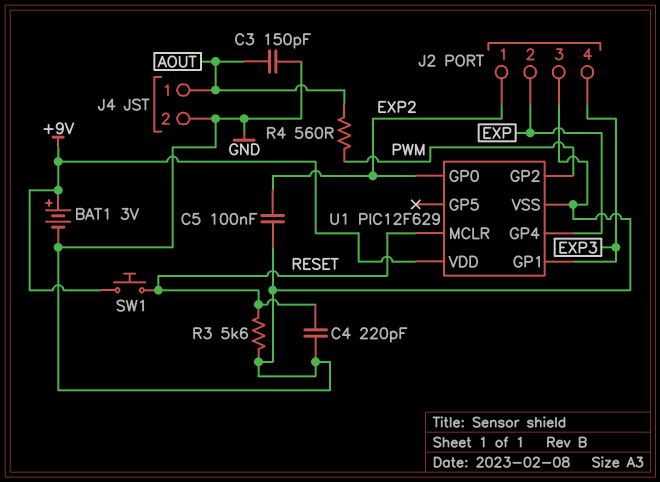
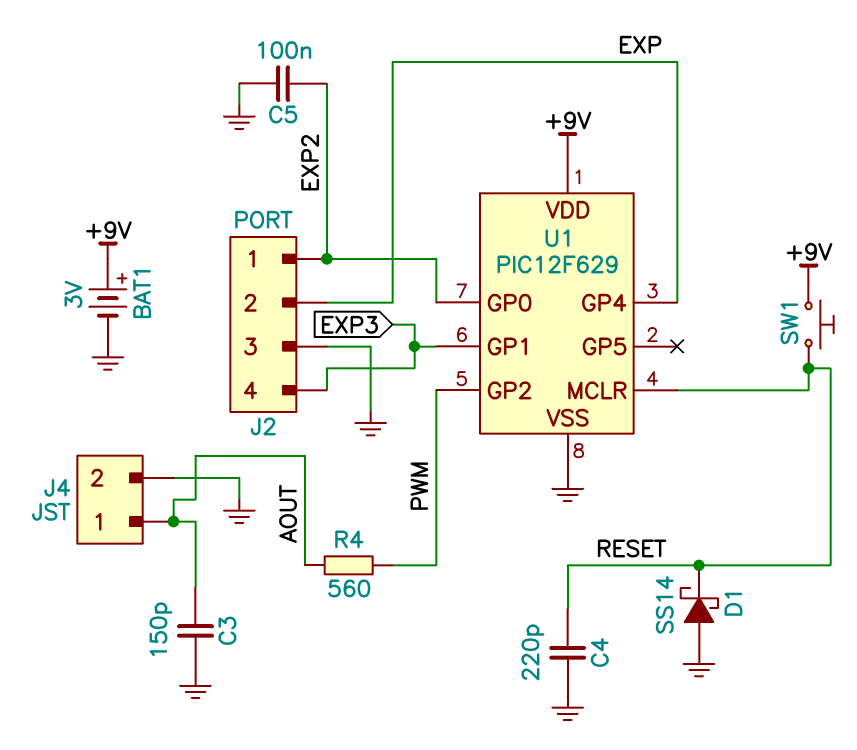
D1: none -> schottky SS14 (A GND, K RESET)
R3: 5.6k (GND, RESET) -> none

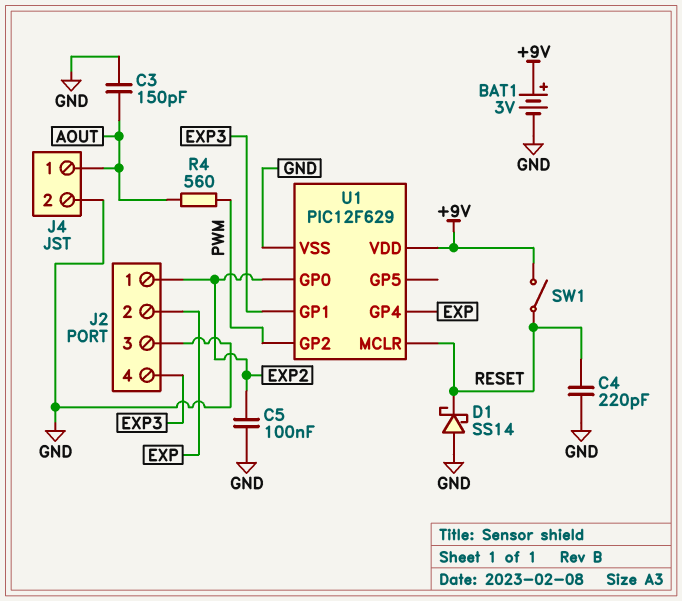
SW1: button (+9V, RESET) -> switch (+9V, RESET)

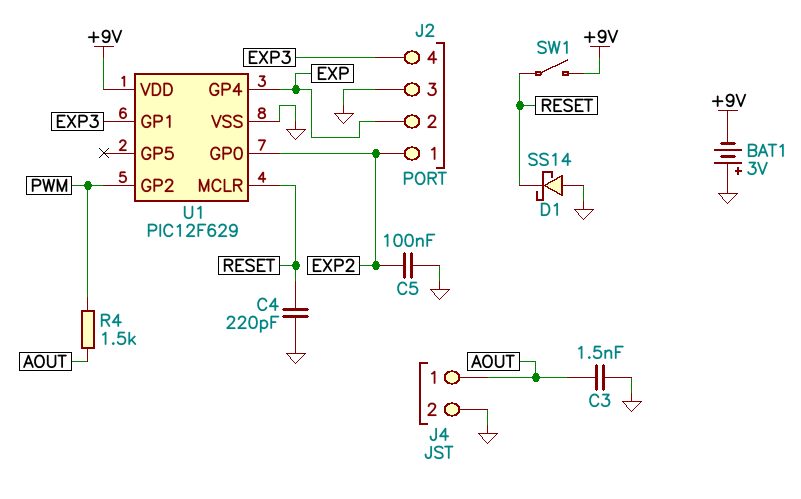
BAT1: 3V (plus +9V, minus GND) -> 3V (plus GND, minus +9V)
C3: 150pF (AOUT, GND) -> 1.5nF (AOUT, GND)
R4: 560 (AOUT, PWM) -> 1.5k (AOUT, PWM)

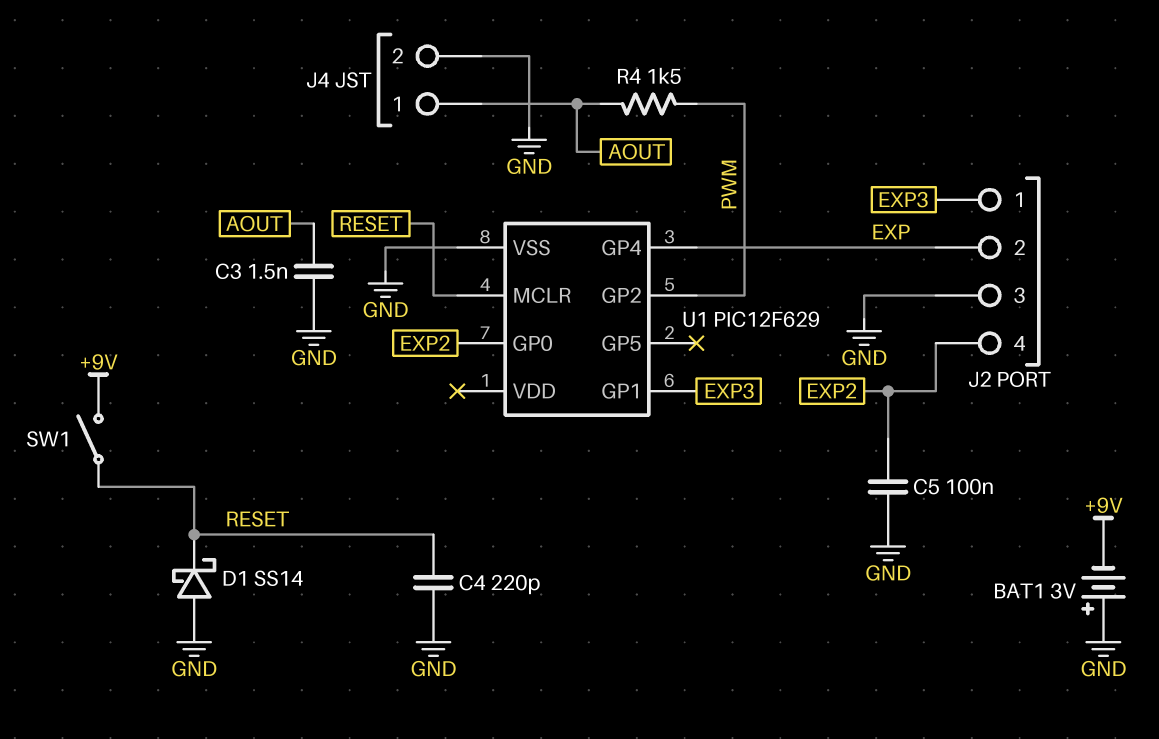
J2 pin 1: EXP2 -> EXP3
J2 pin 4: EXP3 -> EXP2
U1 pin VDD: +9V -> none

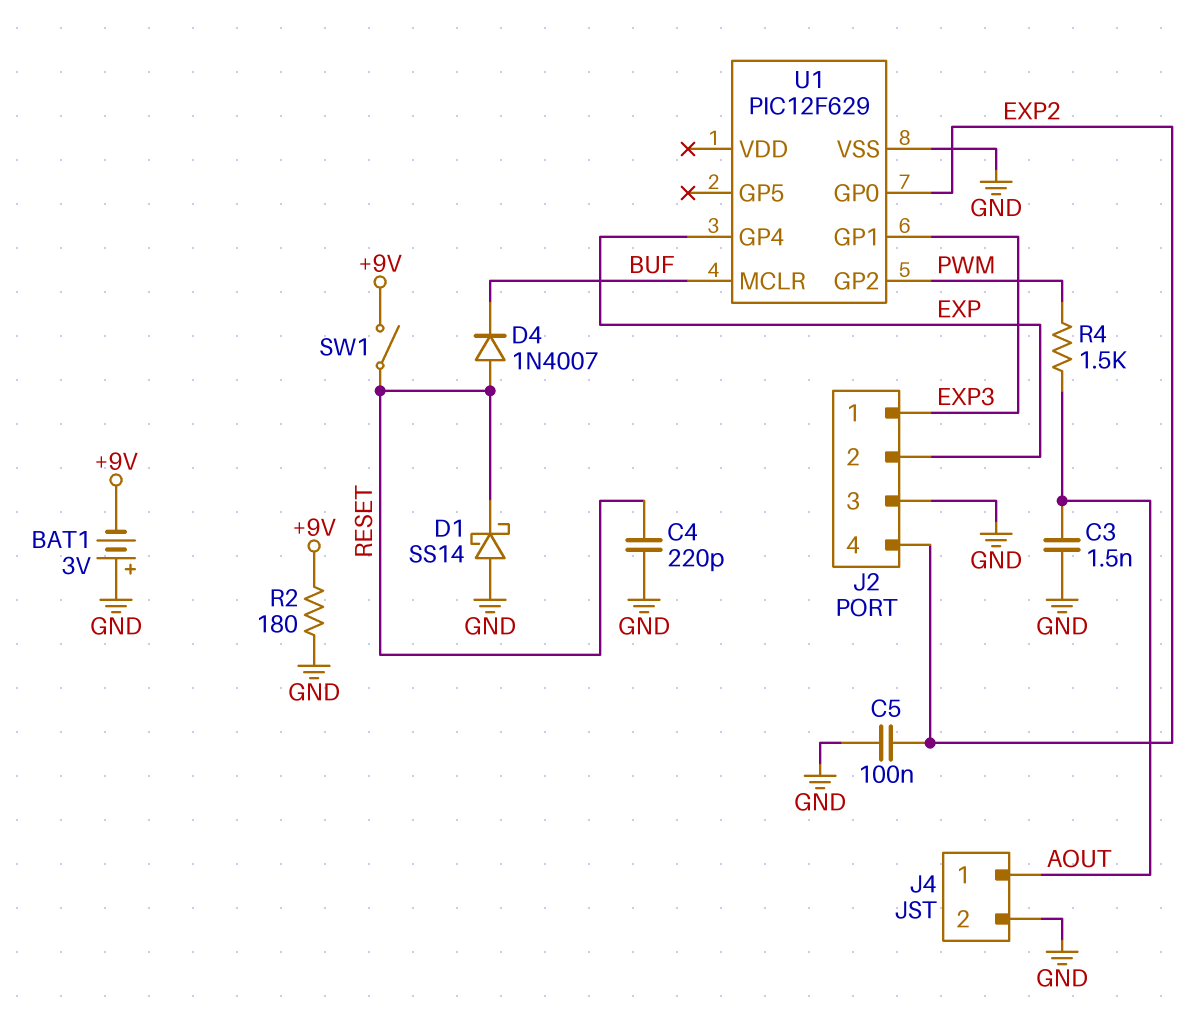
D4: none -> diode 1N4007 (A RESET, K BUF)
R2: none -> 180 (+9V, GND)
U1 pin MCLR: RESET -> BUF

